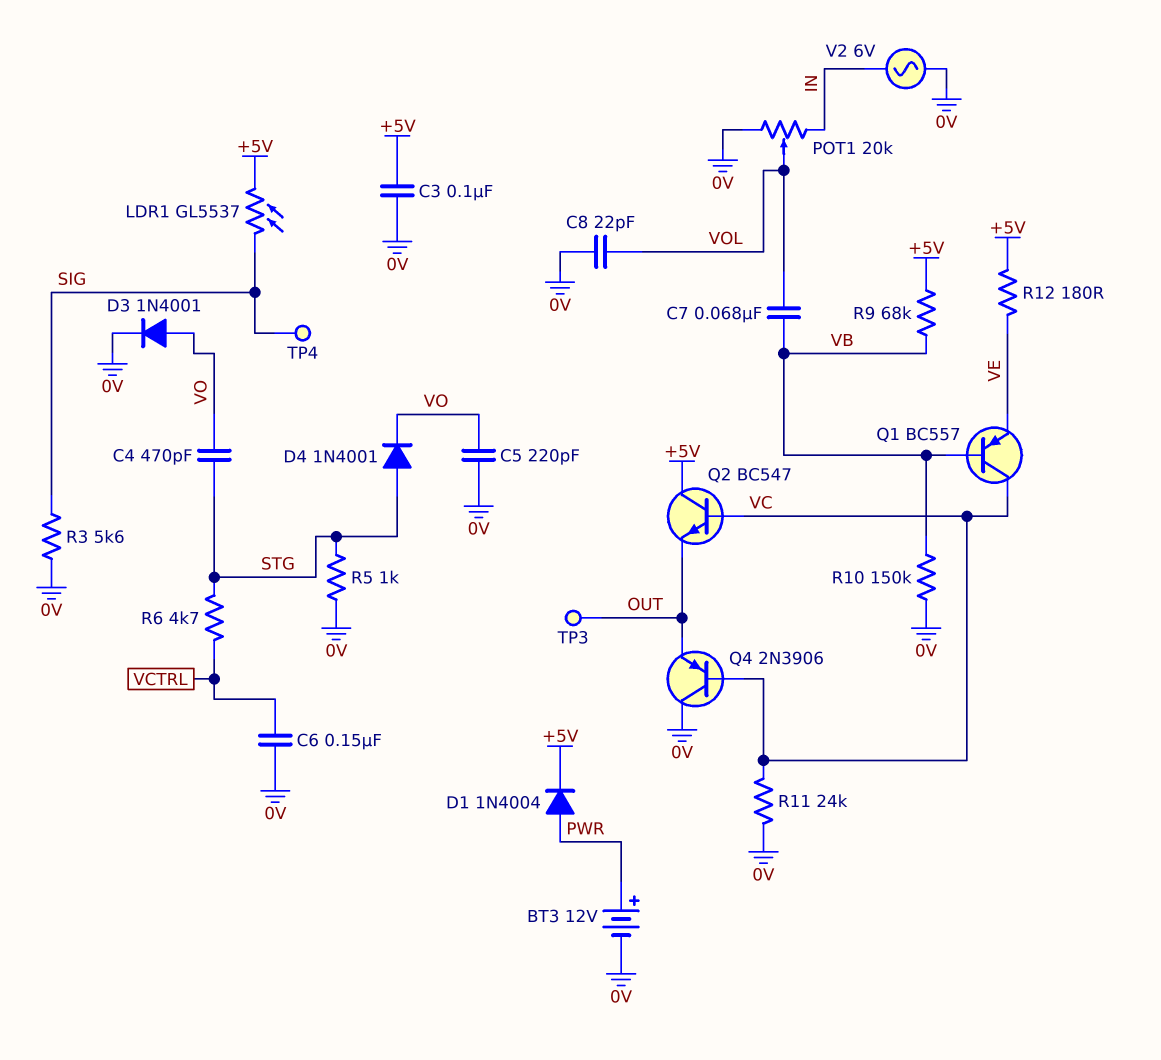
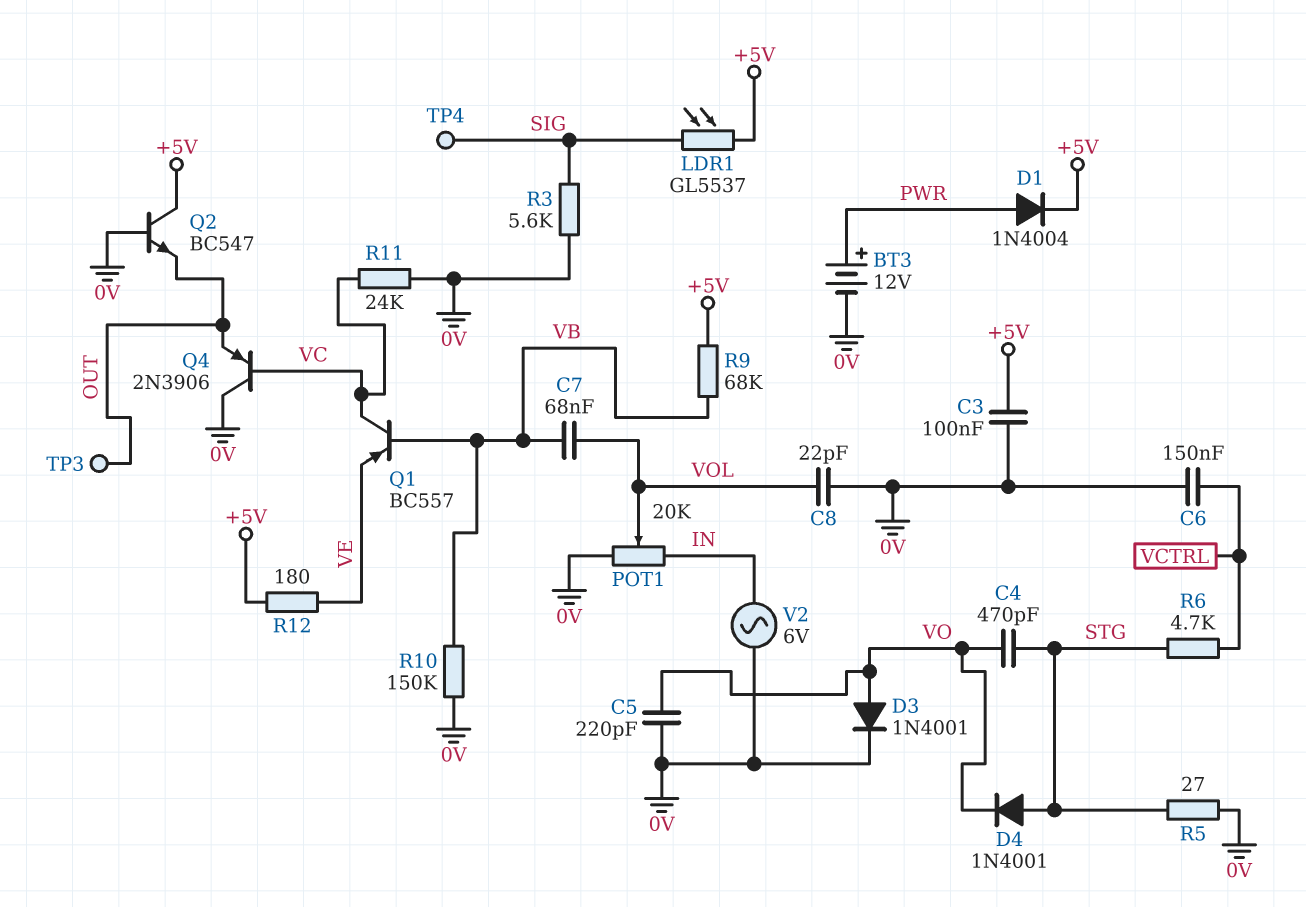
Q2: NPN BC547 (B VC, C +5V, E OUT) -> NPN BC547 (B 0V, C +5V, E OUT)
R5: 1k (0V, STG) -> 27 (0V, STG)

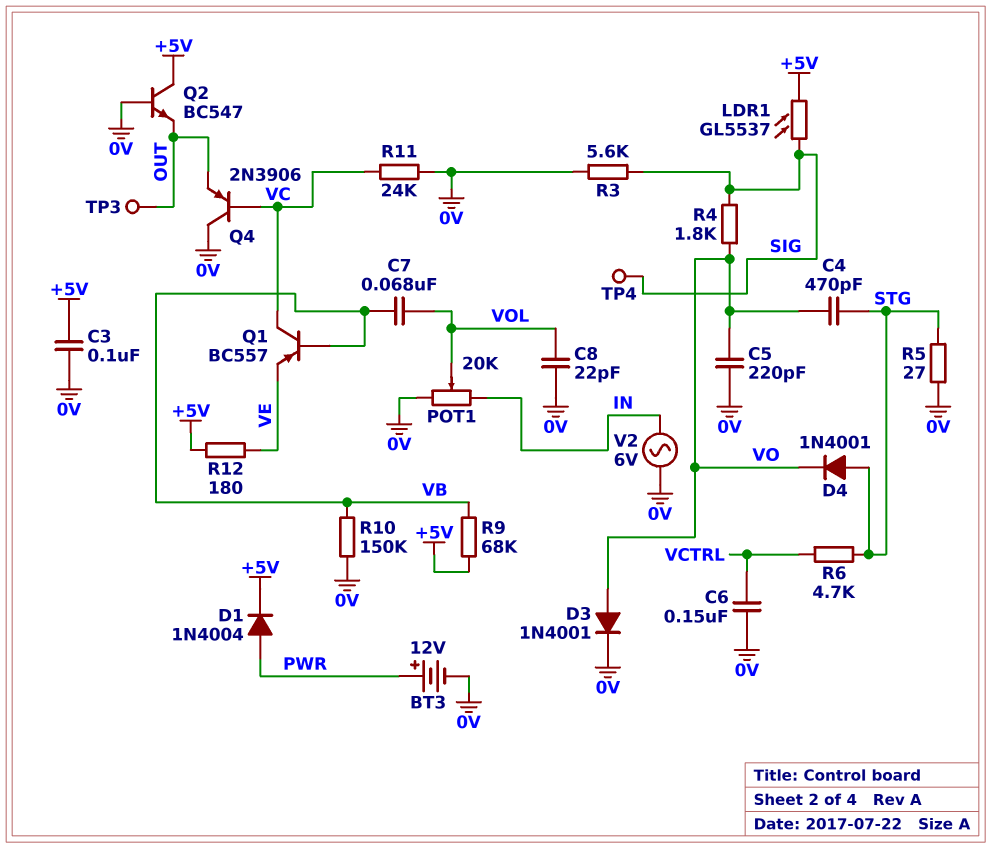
R4: none -> 1.8k (SIG, VO)

